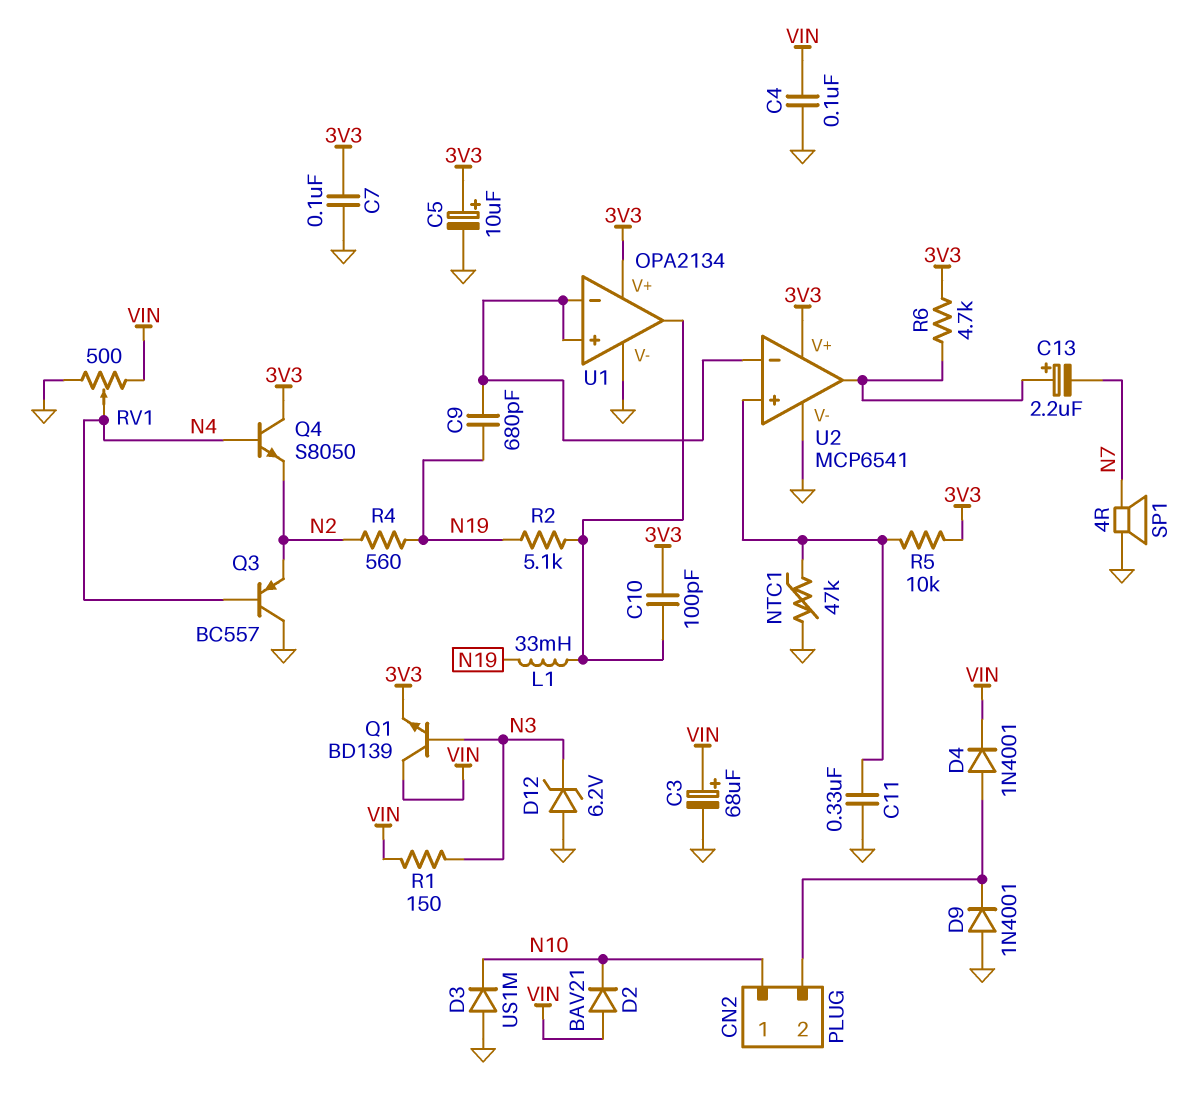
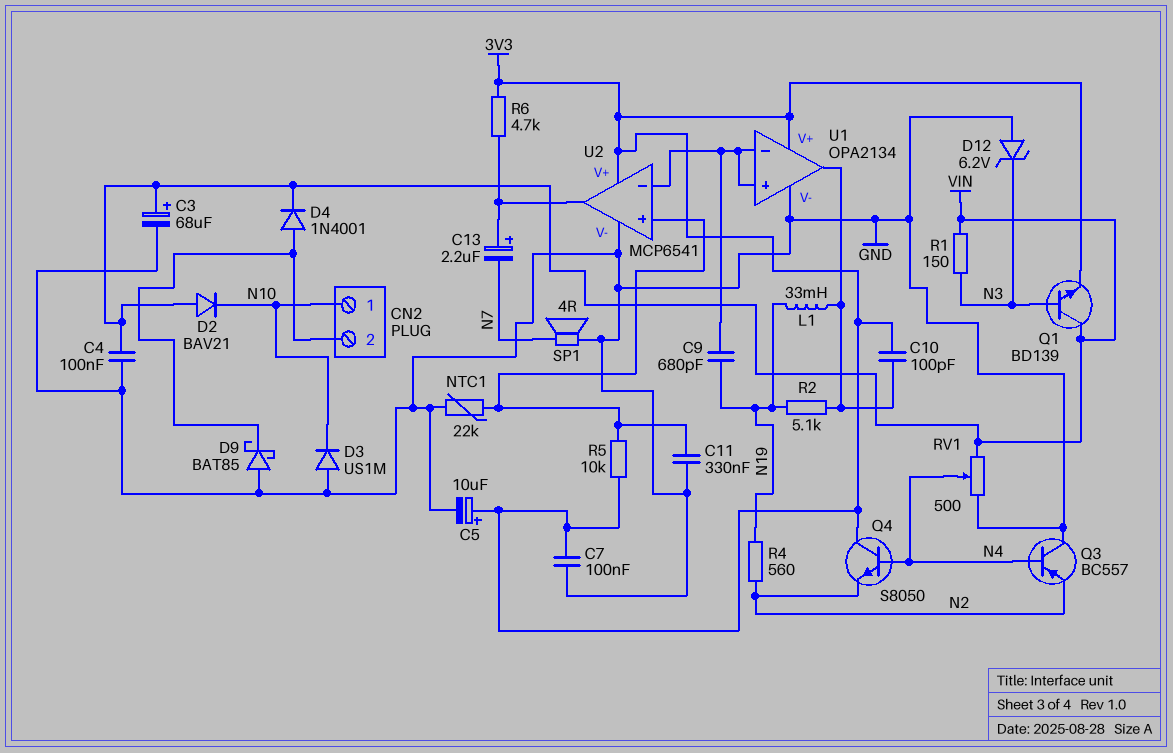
D9: diode 1N4001 (A GND, K CN2/2) -> schottky BAT85 (A GND, K CN2/2)
NTC1: 47k (GND, U2/in+) -> 22k (GND, U2/in+)

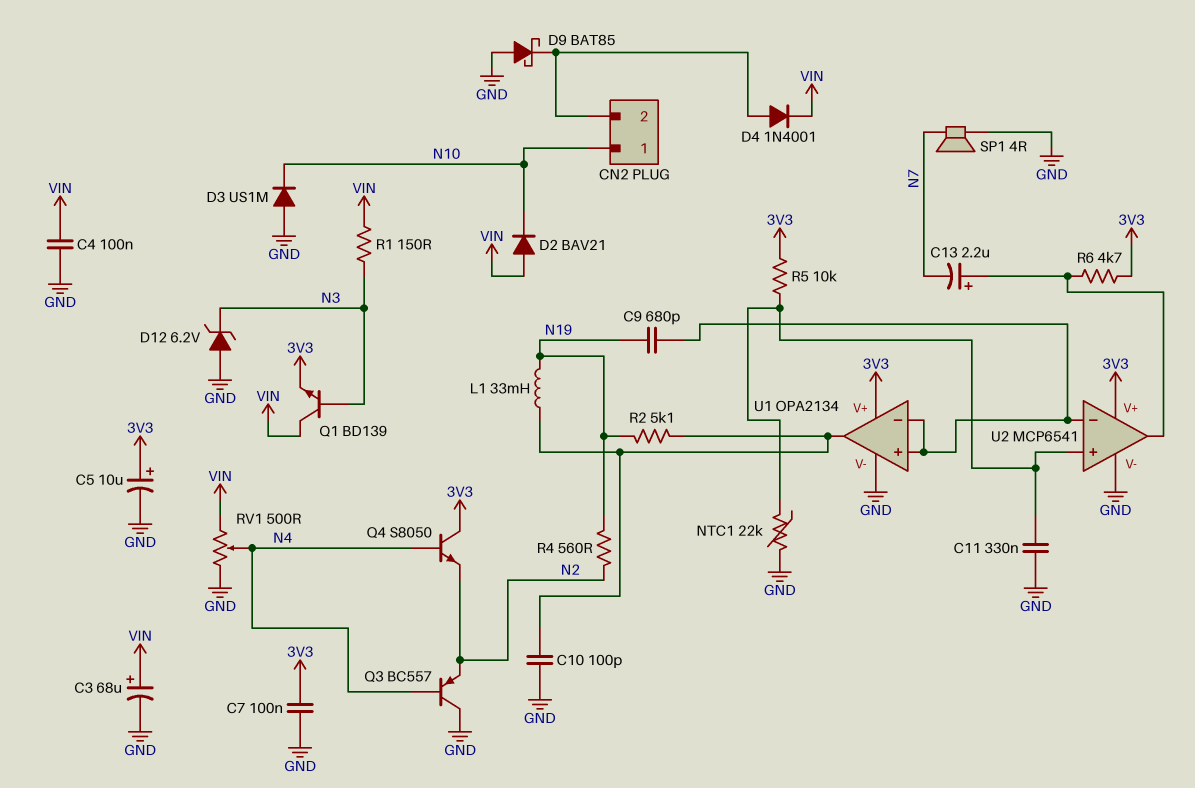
C10: 100pF (3V3, U1/out) -> 100pF (GND, U1/out)

